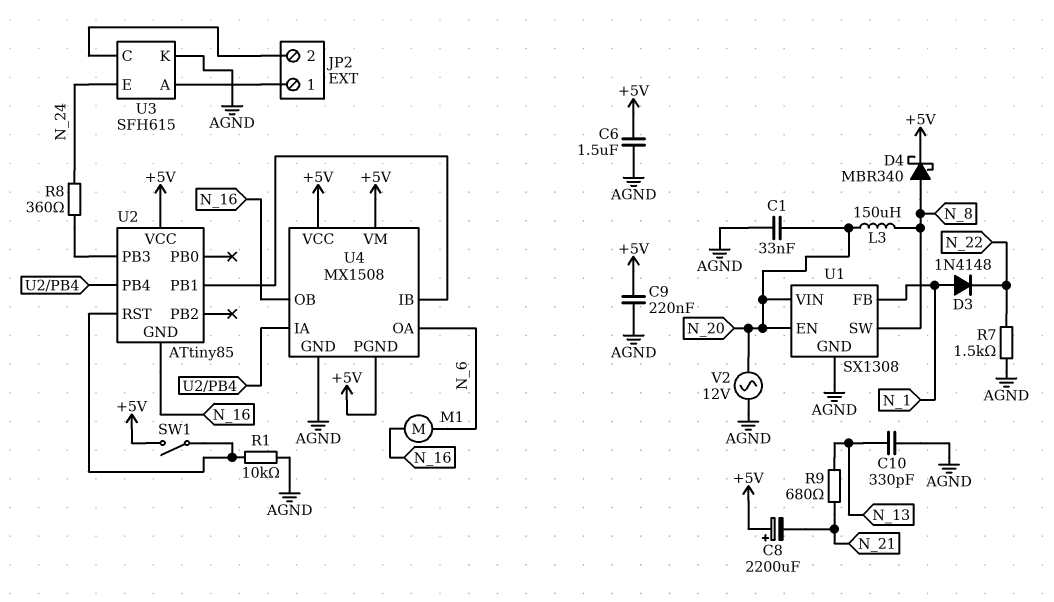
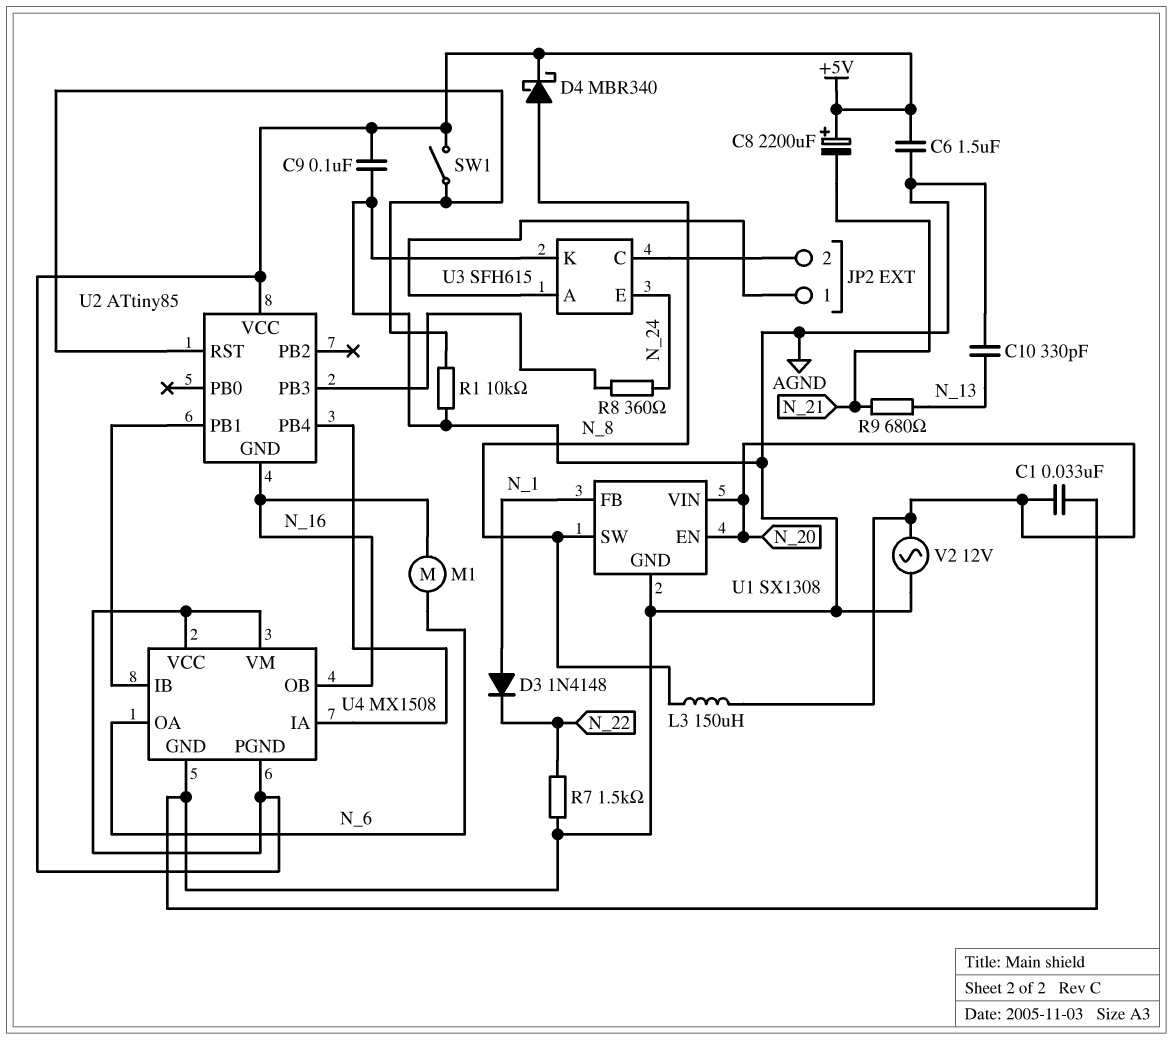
C9: 220nF (+5V, AGND) -> 100nF (+5V, AGND)

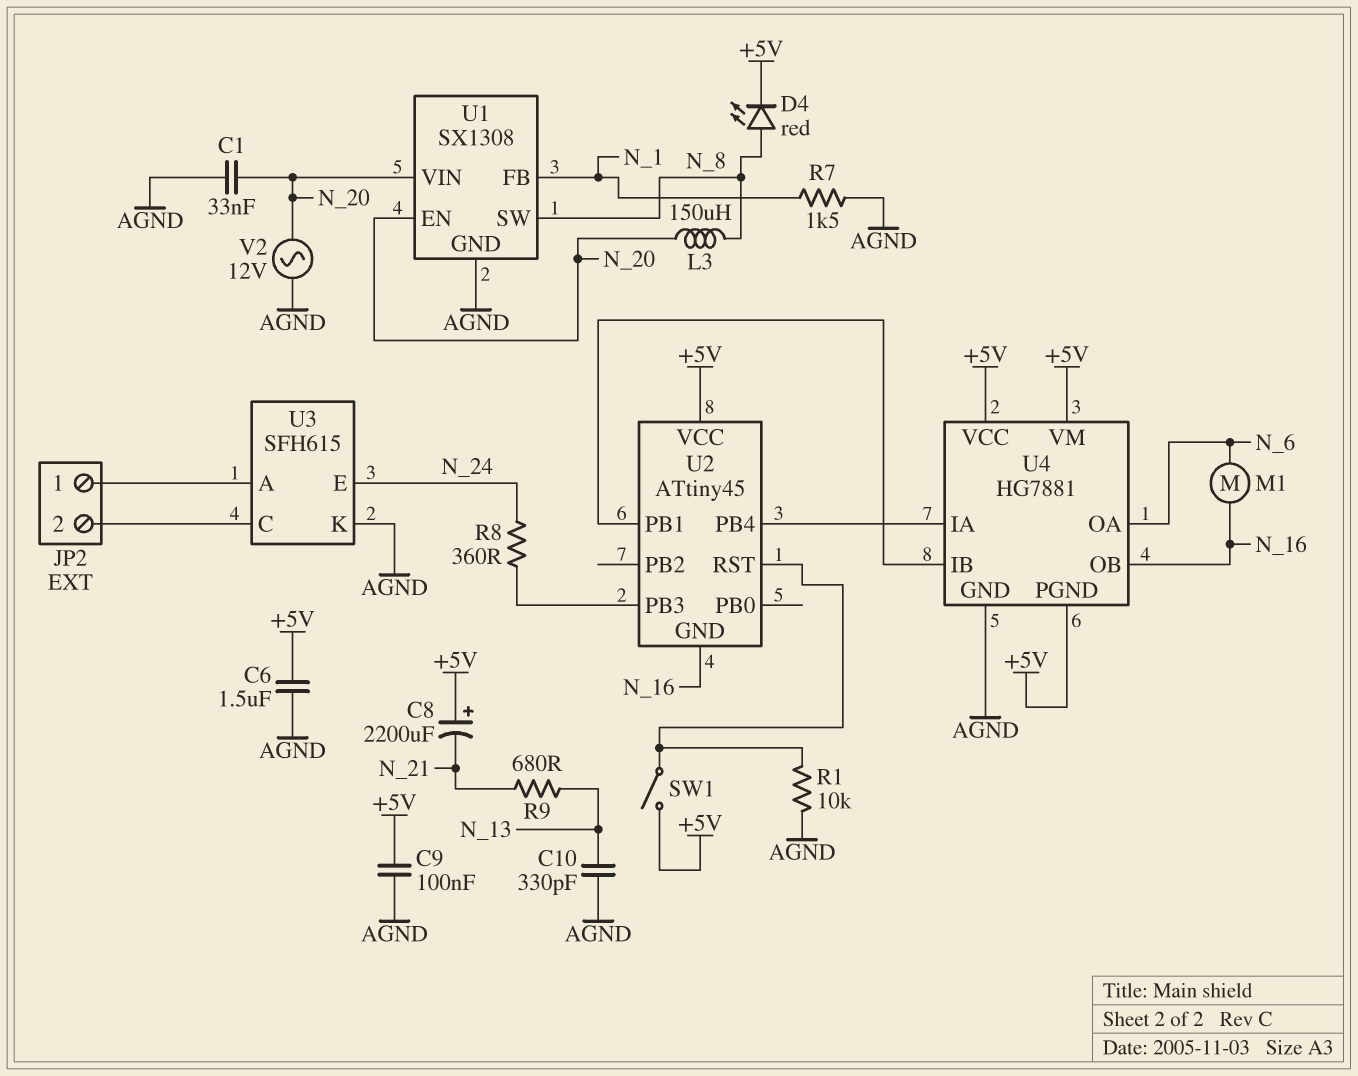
D3: diode 1N4148 (A N_1, K N_22) -> none
D4: schottky MBR340 (A N_8, K +5V) -> LED red (A N_8, K +5V)
R7: 1.5k (AGND, N_22) -> 1.5k (AGND, N_1)
U2: ATtiny85 -> ATtiny45
U4: MX1508 -> HG7881

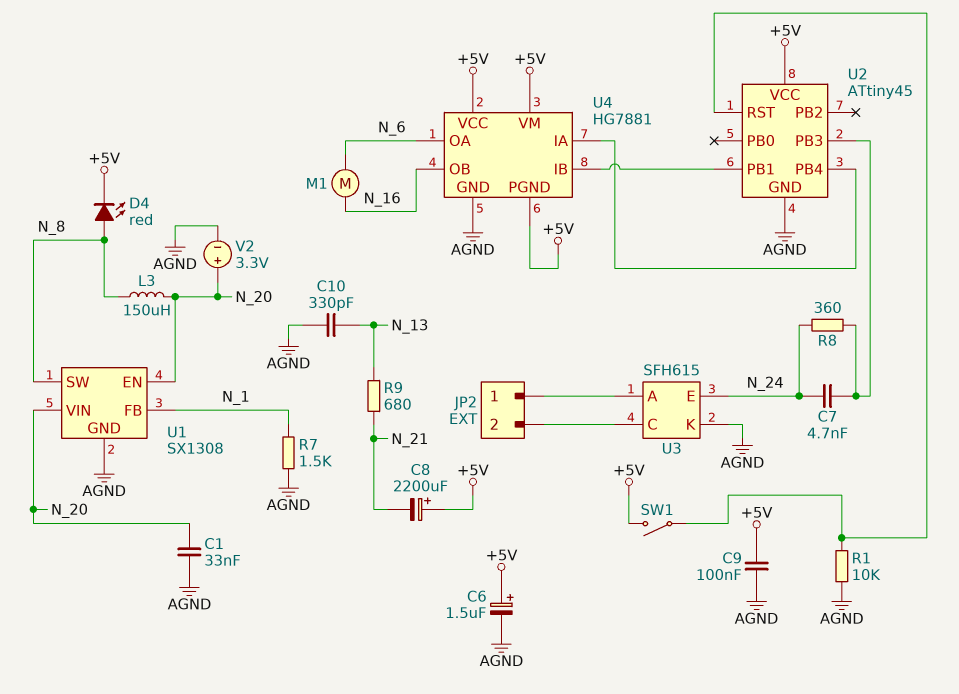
C6: 1.5uF (+5V, AGND) -> 1.5uF (plus +5V, minus AGND)
C7: none -> 4.7nF (N_24, U2/PB3)
U2 pin GND: N_16 -> AGND
V2: AC 12V (AGND, N_20) -> 3.3V (plus N_20, minus AGND)

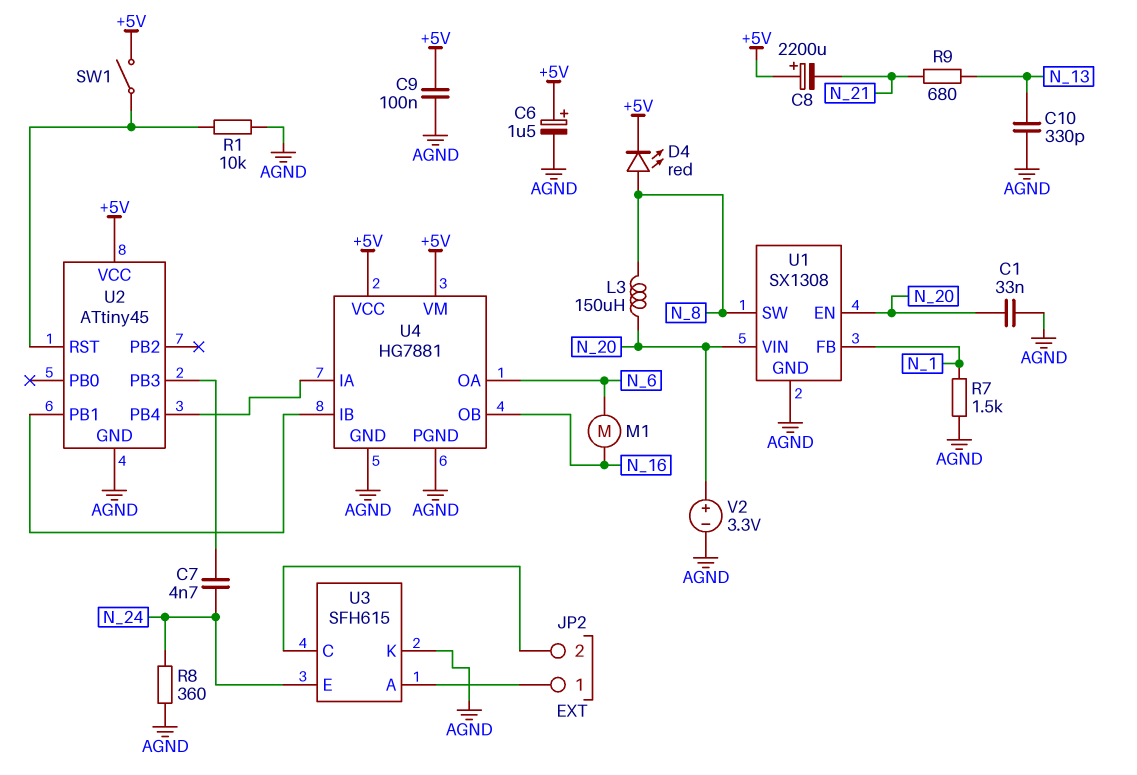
R8: 360 (N_24, U2/PB3) -> 360 (AGND, N_24)
U4 pin PGND: +5V -> AGND

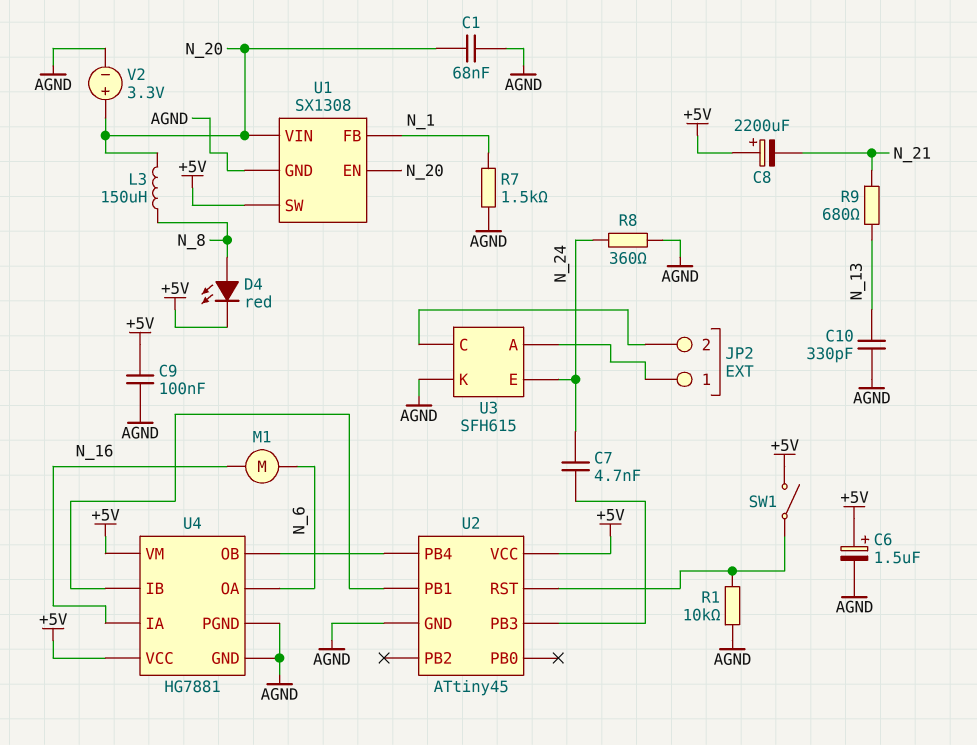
C1: 33nF (AGND, N_20) -> 68nF (AGND, N_20)
U1 pin SW: N_8 -> +5V
U4 pin IA: U2/PB4 -> N_16
U4 pin OB: N_16 -> U2/PB4

